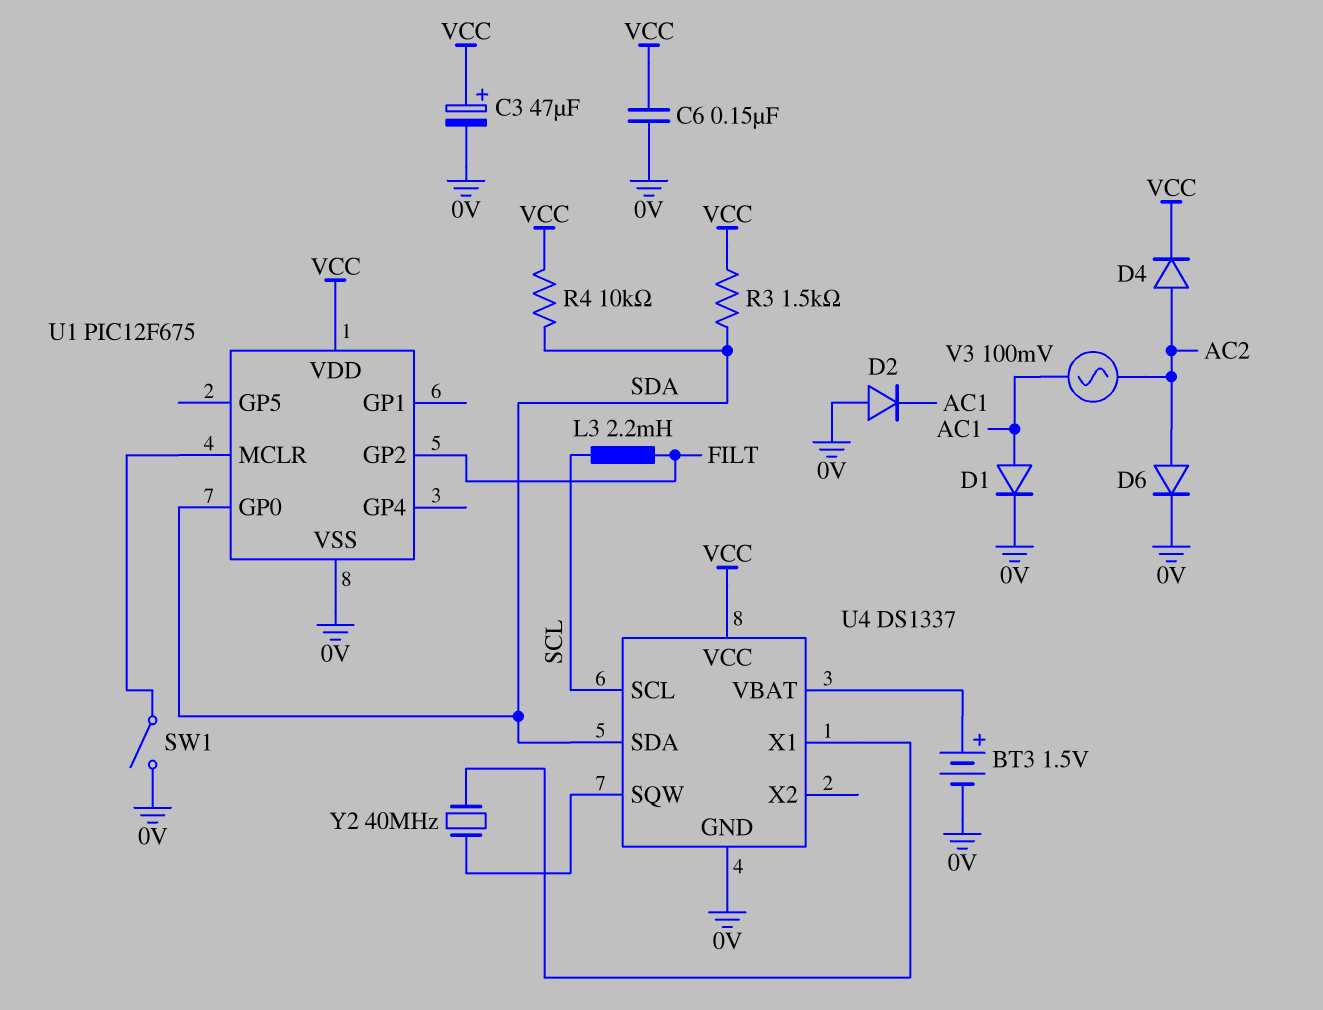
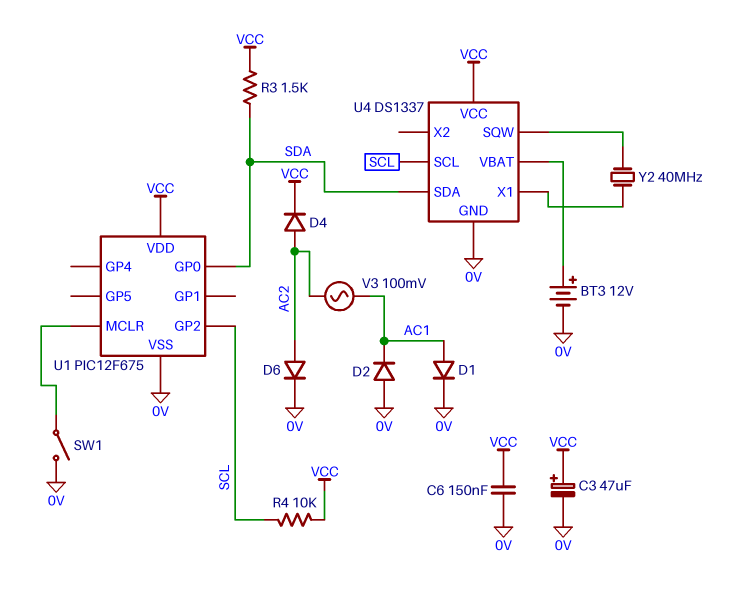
BT3: 1.5V (plus U4/VBAT, minus 0V) -> 12V (plus U4/VBAT, minus 0V)
L3: 2.2mH (FILT, SCL) -> none
R4: 10k (SDA, VCC) -> 10k (SCL, VCC)
U1 pin GP2: FILT -> SCL

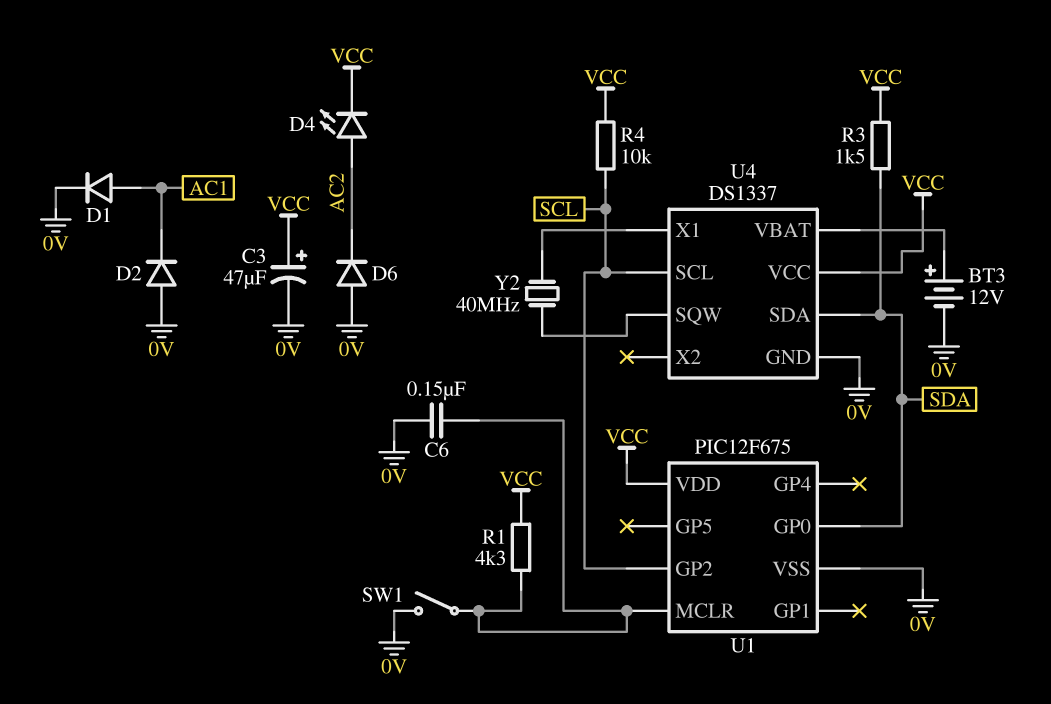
C6: 150nF (0V, VCC) -> 150nF (0V, U1/MCLR)
D4: diode (A AC2, K VCC) -> LED (A AC2, K VCC)
D6: diode (A AC2, K 0V) -> diode (A 0V, K AC2)
R1: none -> 4.3k (U1/MCLR, VCC)
V3: AC 100mV (AC1, AC2) -> none

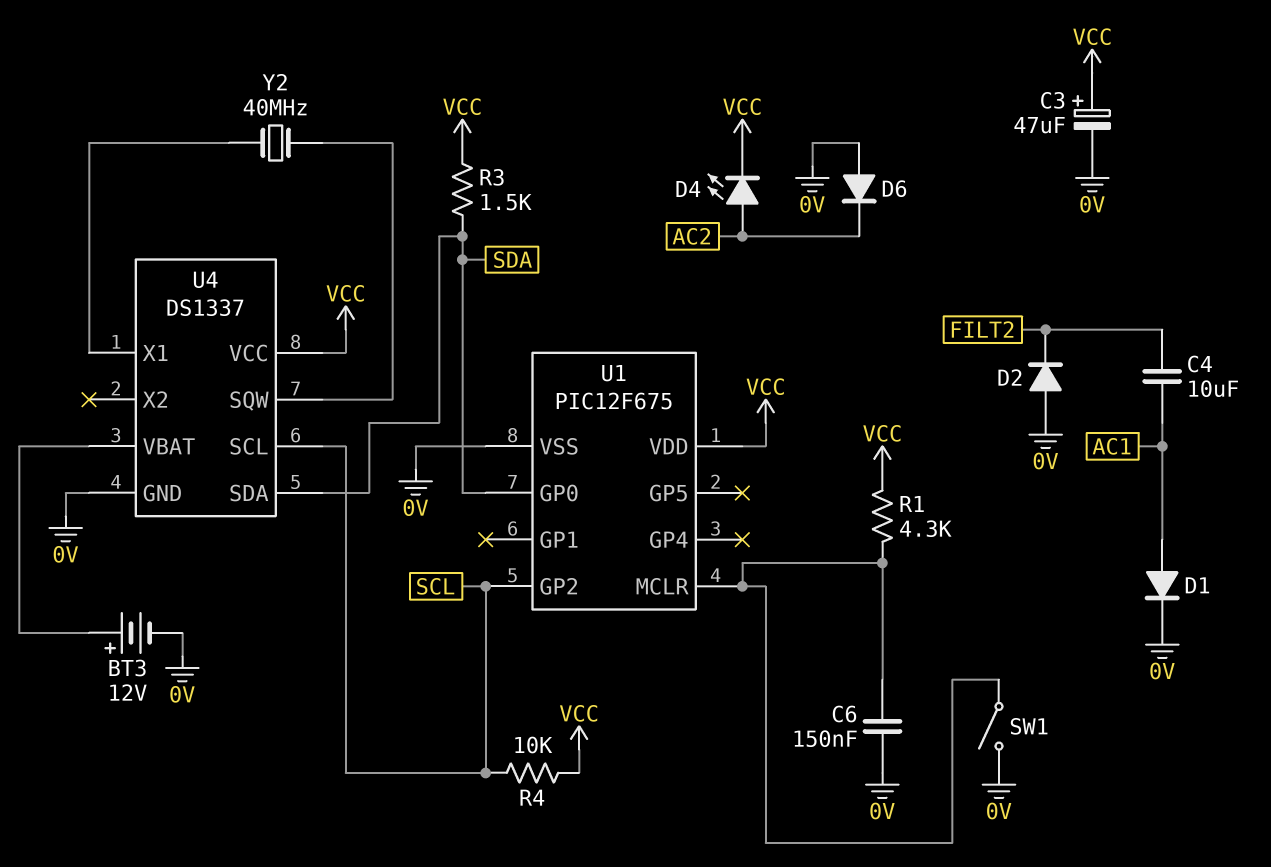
C4: none -> 10uF (AC1, FILT2)
D2: diode (A 0V, K AC1) -> diode (A 0V, K FILT2)

